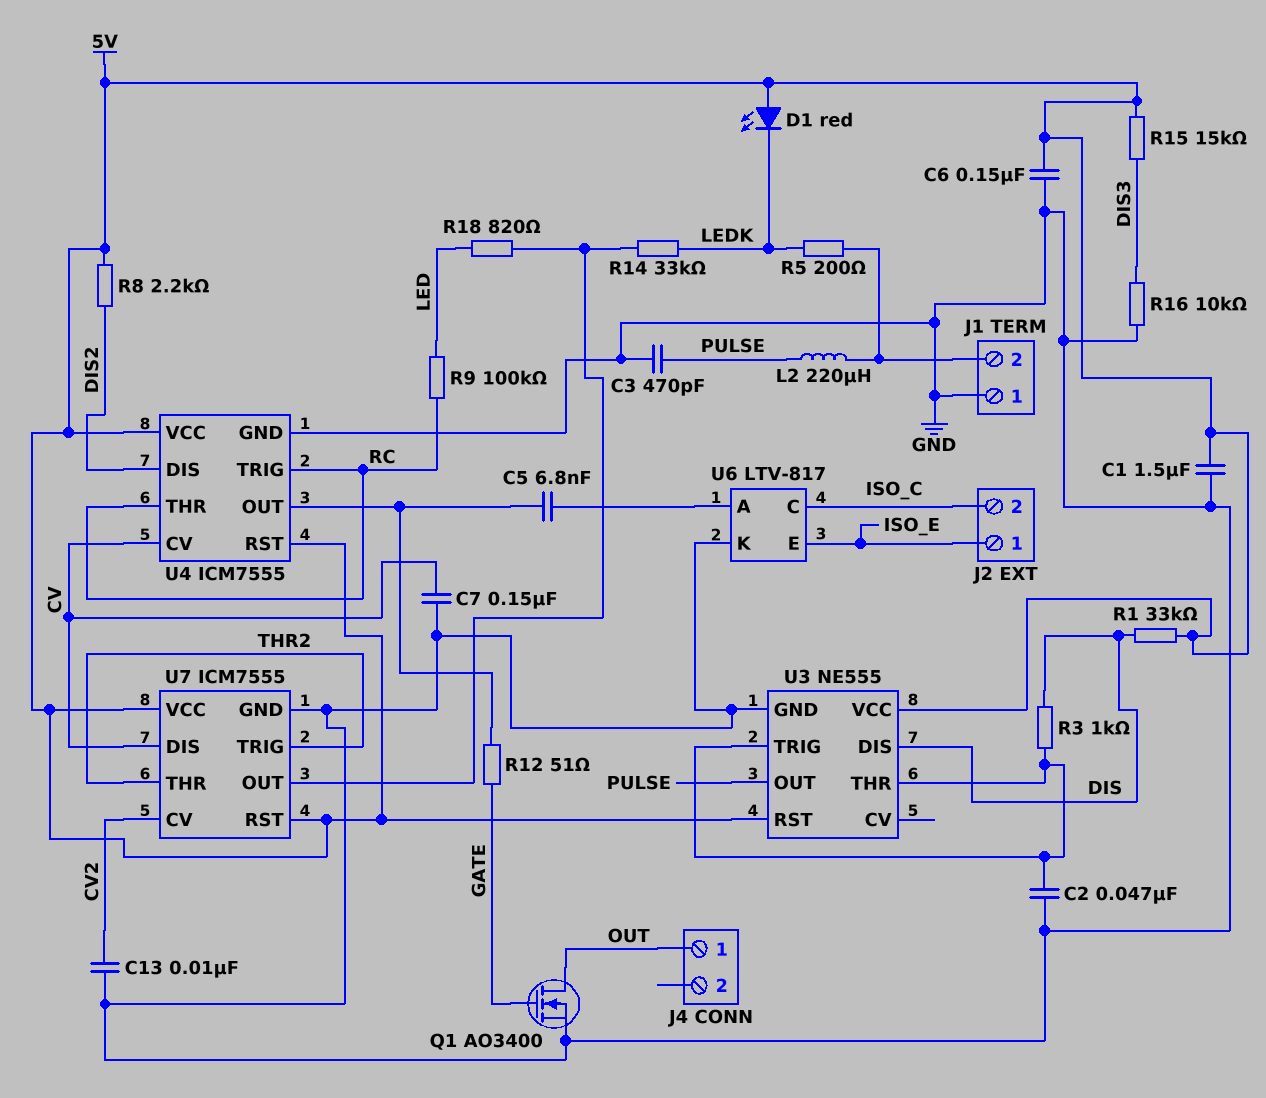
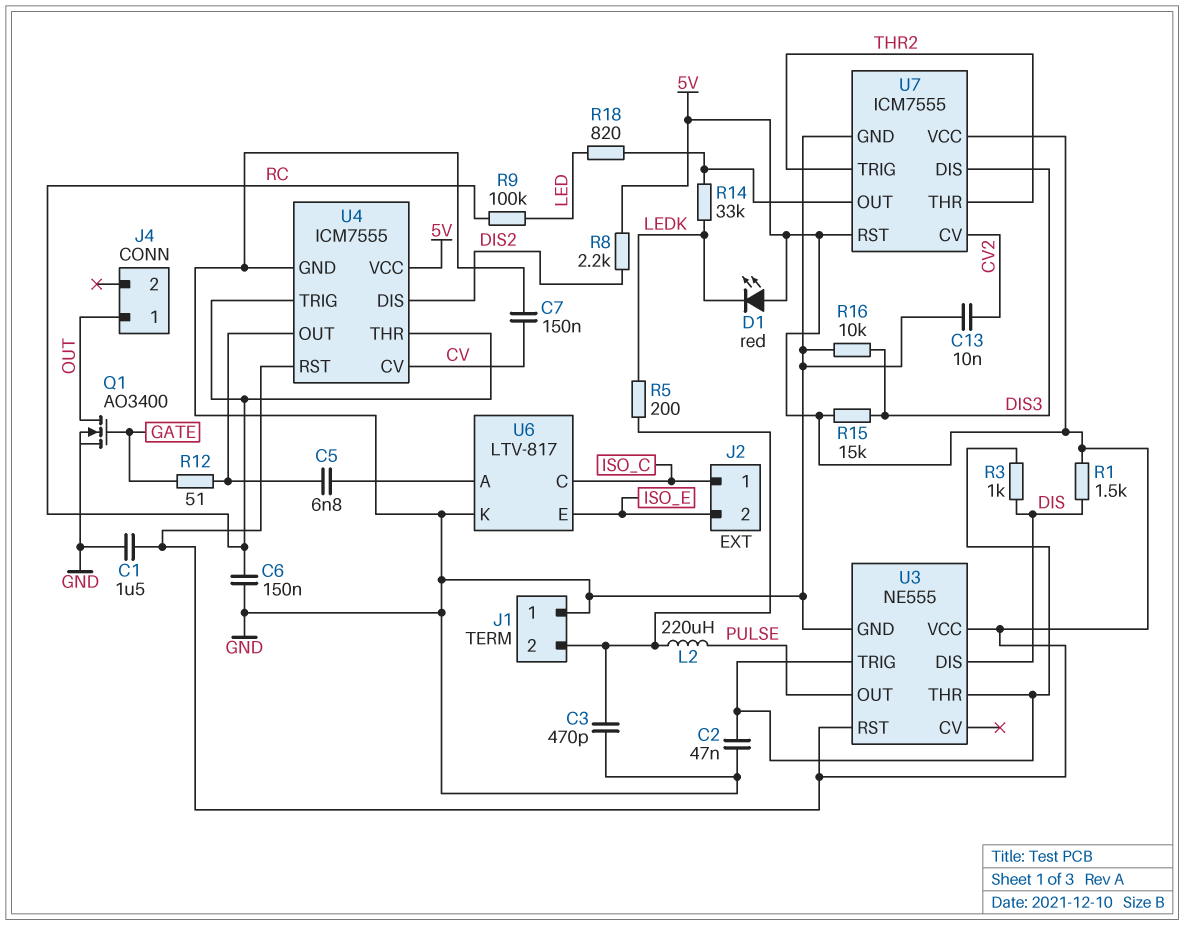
C3: 470pF (GND, PULSE) -> 470pF (GND, J1/2)
C6: 150nF (5V, GND) -> 150nF (GND, RC)
J2 pin 1: ISO_E -> ISO_C
J2 pin 2: ISO_C -> ISO_E
R1: 33k (5V, DIS) -> 1.5k (5V, DIS)
U7 pin DIS: CV -> DIS3

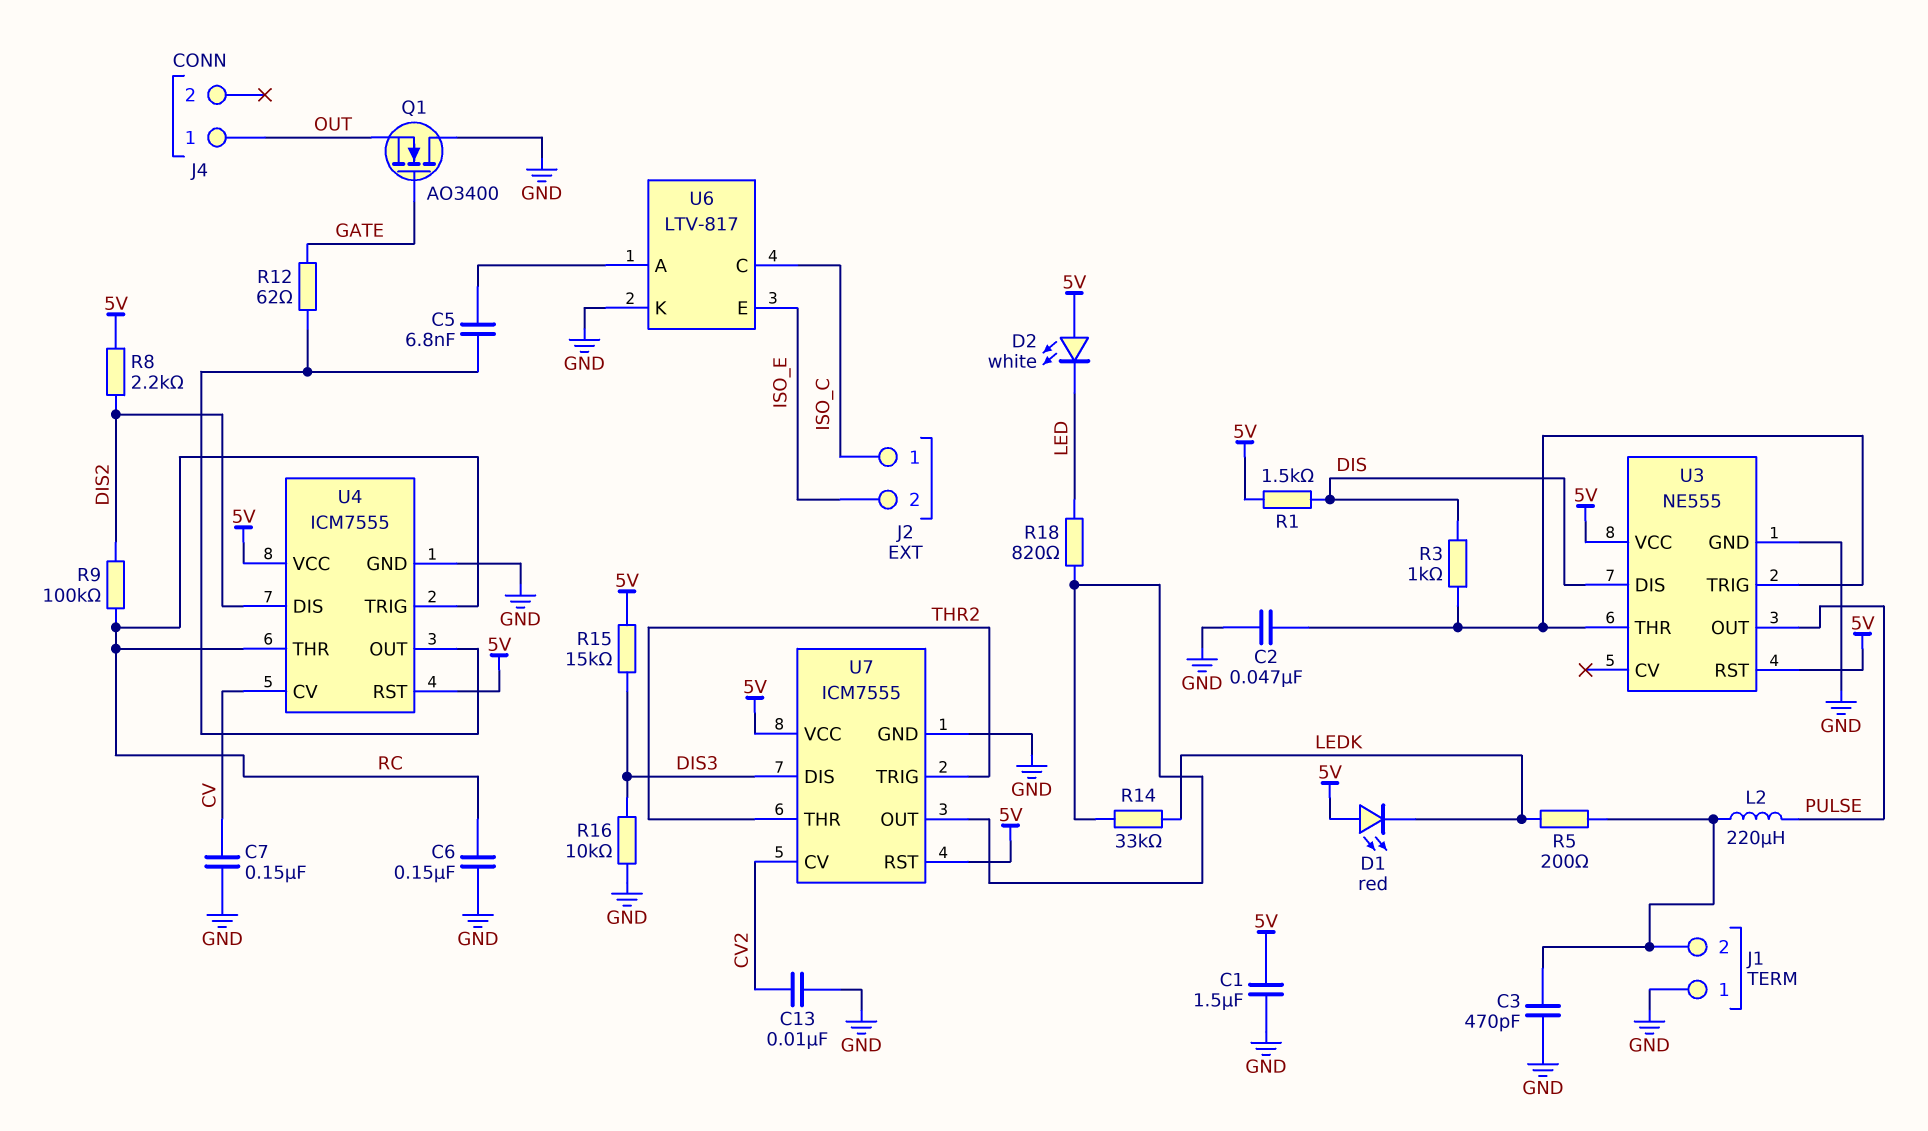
D2: none -> LED white (A 5V, K LED)
Q1: NMOS AO3400 (G GATE, D OUT, S GND) -> NMOS AO3400 (G GATE, D GND, S OUT)
R9: 100k (LED, RC) -> 100k (DIS2, RC)
R12: 51 (GATE, U4/OUT) -> 62 (GATE, U4/OUT)

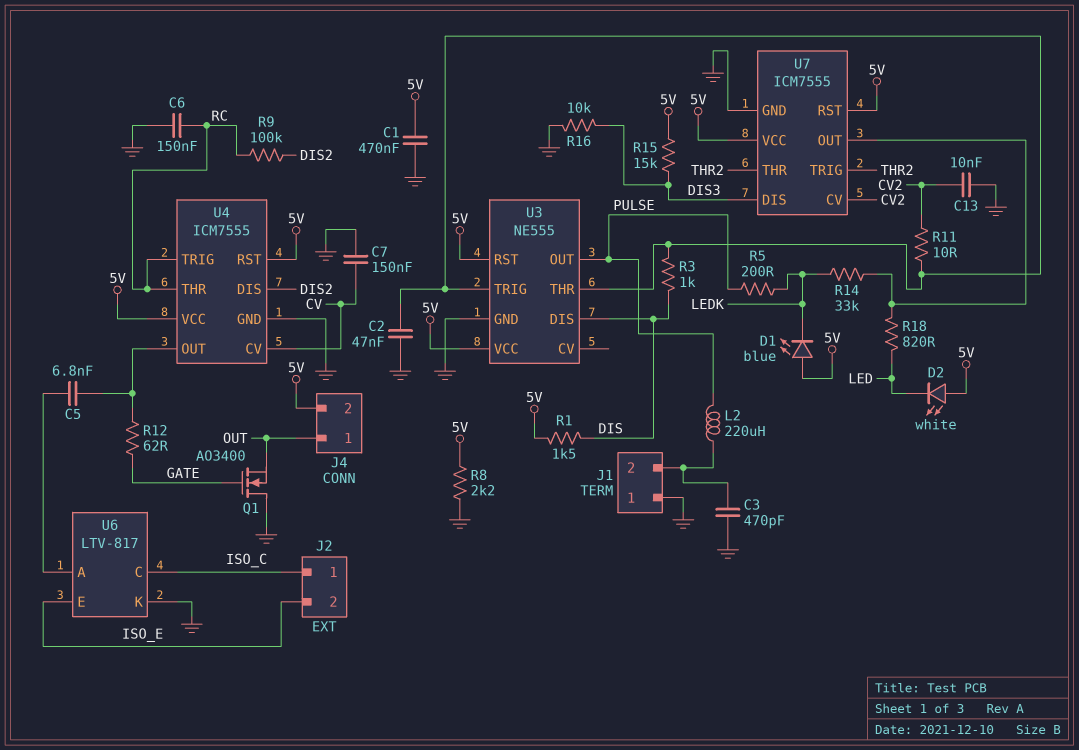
C1: 1.5uF (5V, GND) -> 470nF (5V, GND)
D1: LED red (A 5V, K LEDK) -> LED blue (A 5V, K LEDK)
J4 pin 2: none -> 5V
R5: 200 (J1/2, LEDK) -> 200 (LEDK, PULSE)
R8: 2.2k (5V, DIS2) -> 2.2k (5V, GND)
R11: none -> 10 (CV2, U3/THR)

